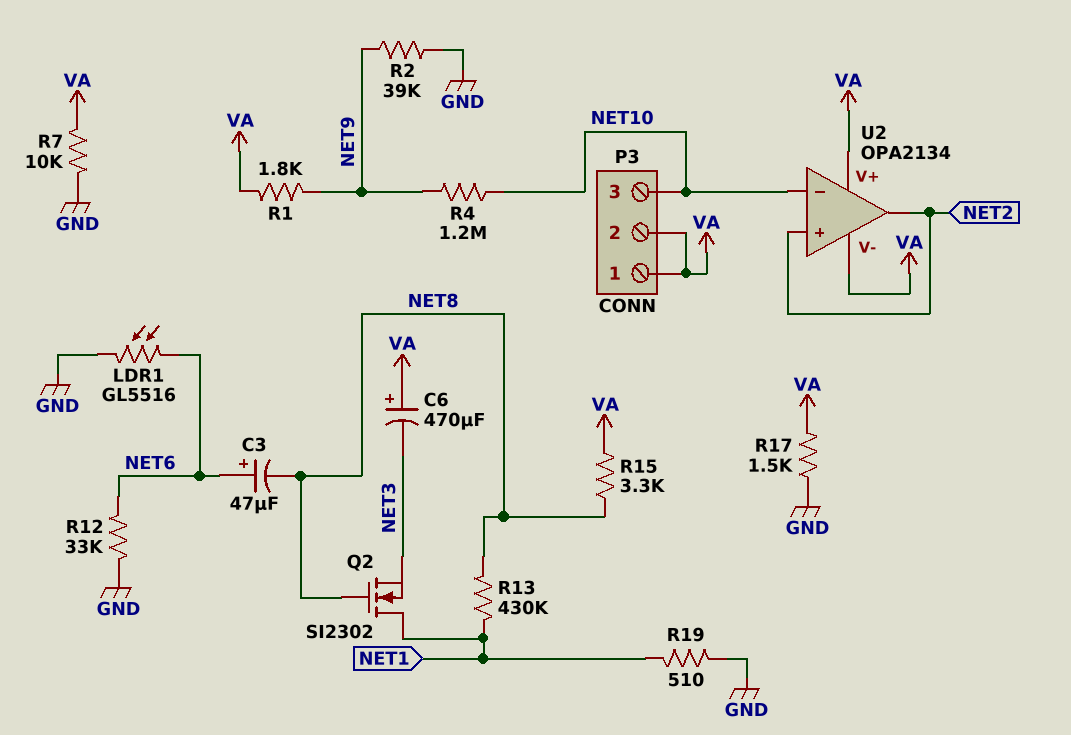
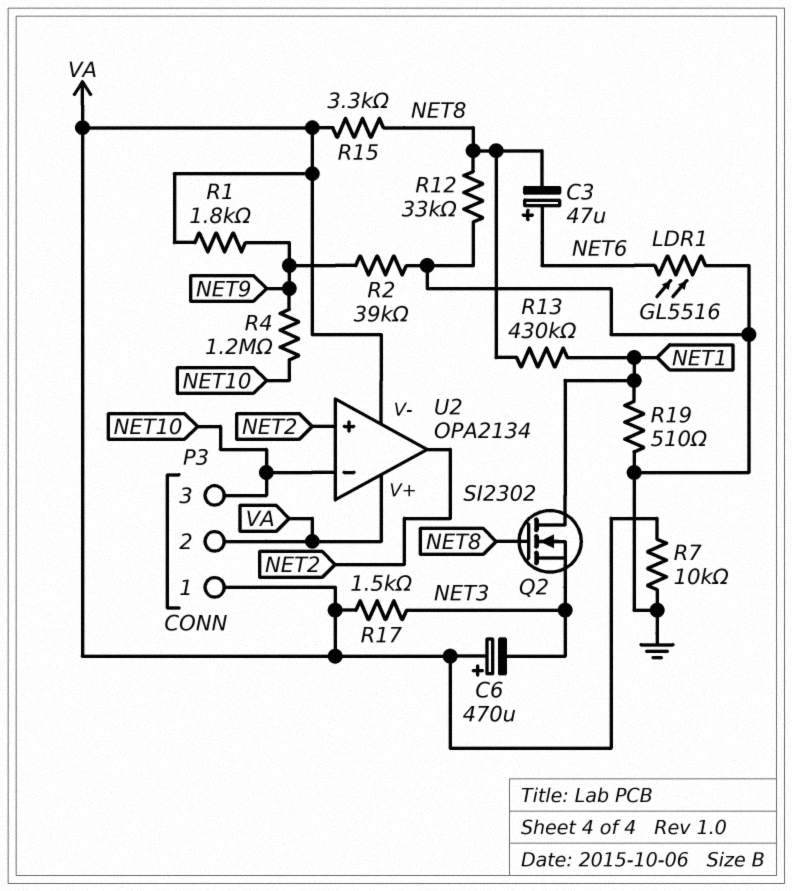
R12: 33k (GND, NET6) -> 33k (GND, NET8)
R17: 1.5k (GND, VA) -> 1.5k (NET3, VA)

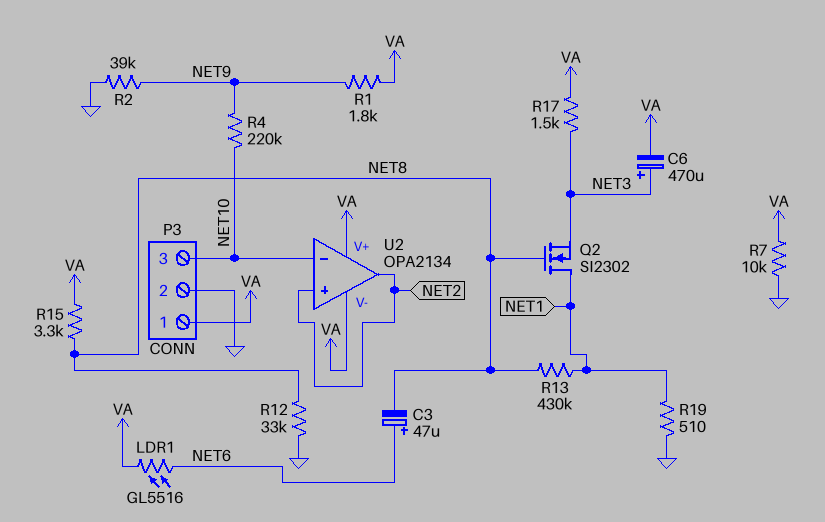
C6: 470uF (plus VA, minus NET3) -> 470uF (plus NET3, minus VA)
LDR1: GL5516 (GND, NET6) -> GL5516 (NET6, VA)
P3 pin 2: VA -> GND
R4: 1.2M (NET9, NET10) -> 220k (NET9, NET10)

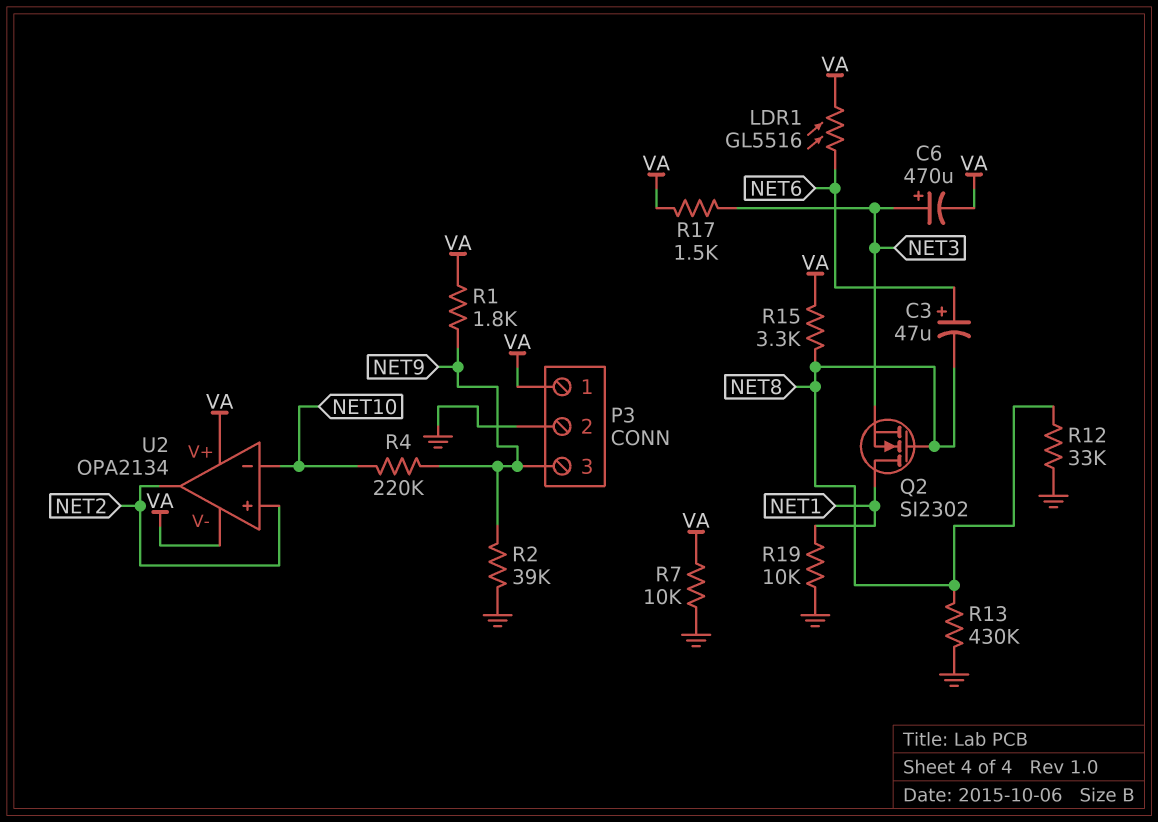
P3 pin 3: NET10 -> NET9
R13: 430k (NET1, NET8) -> 430k (GND, NET8)
R19: 510 (GND, NET1) -> 10k (GND, NET1)

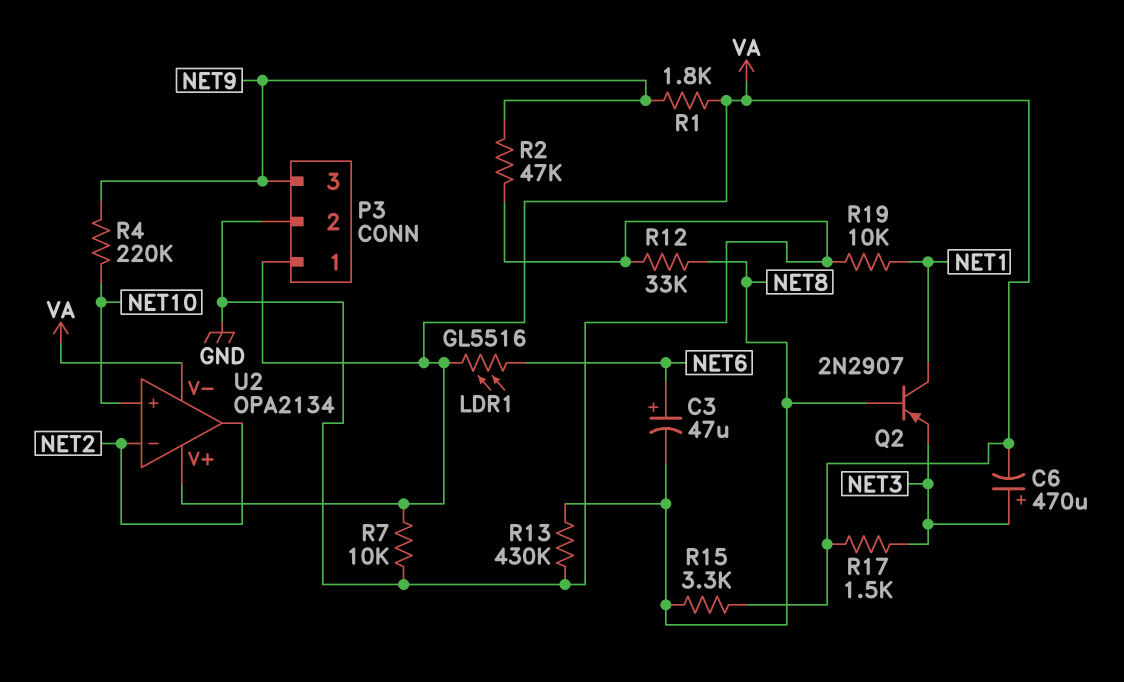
Q2: NMOS SI2302 (G NET8, D NET1, S NET3) -> PNP 2N2907 (B NET8, C NET1, E NET3)
R2: 39k (GND, NET9) -> 47k (GND, NET9)
U2 pin in+: NET2 -> NET10
U2 pin in-: NET10 -> NET2

